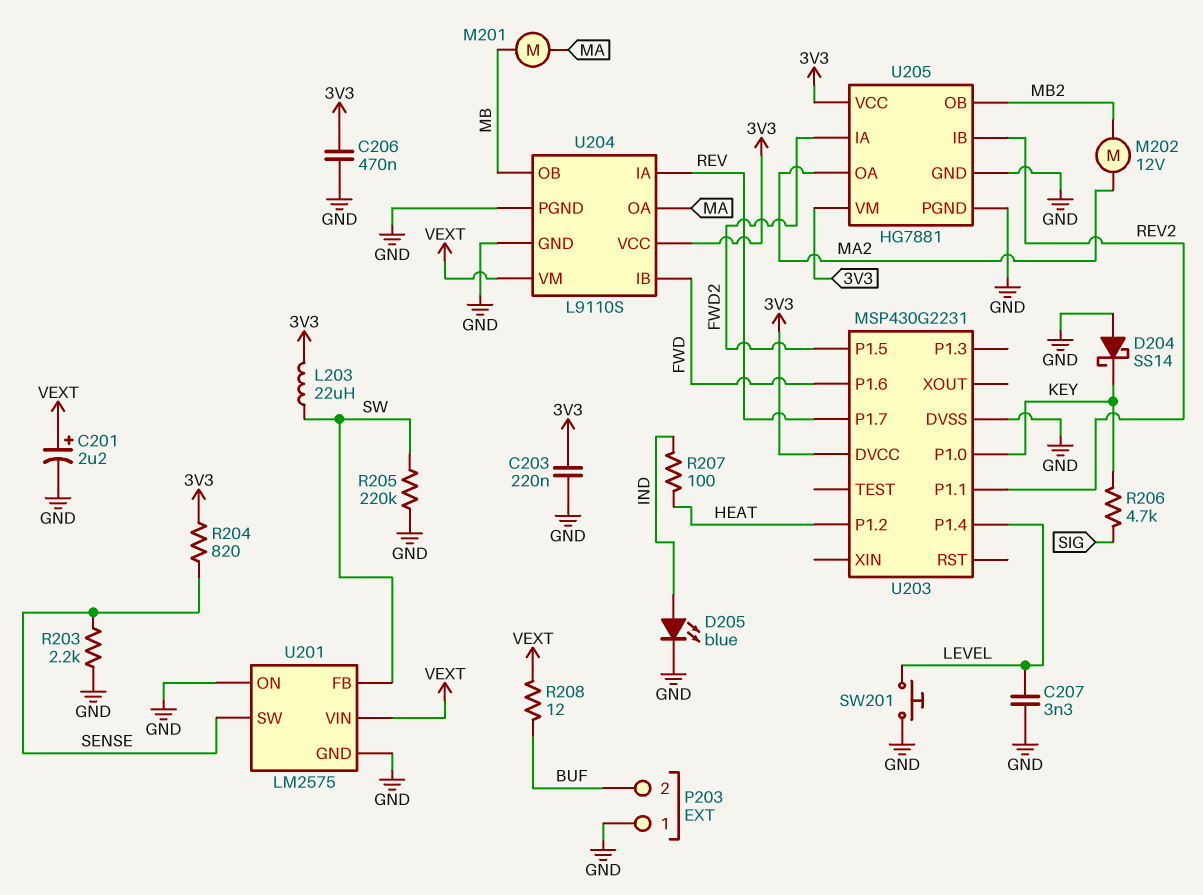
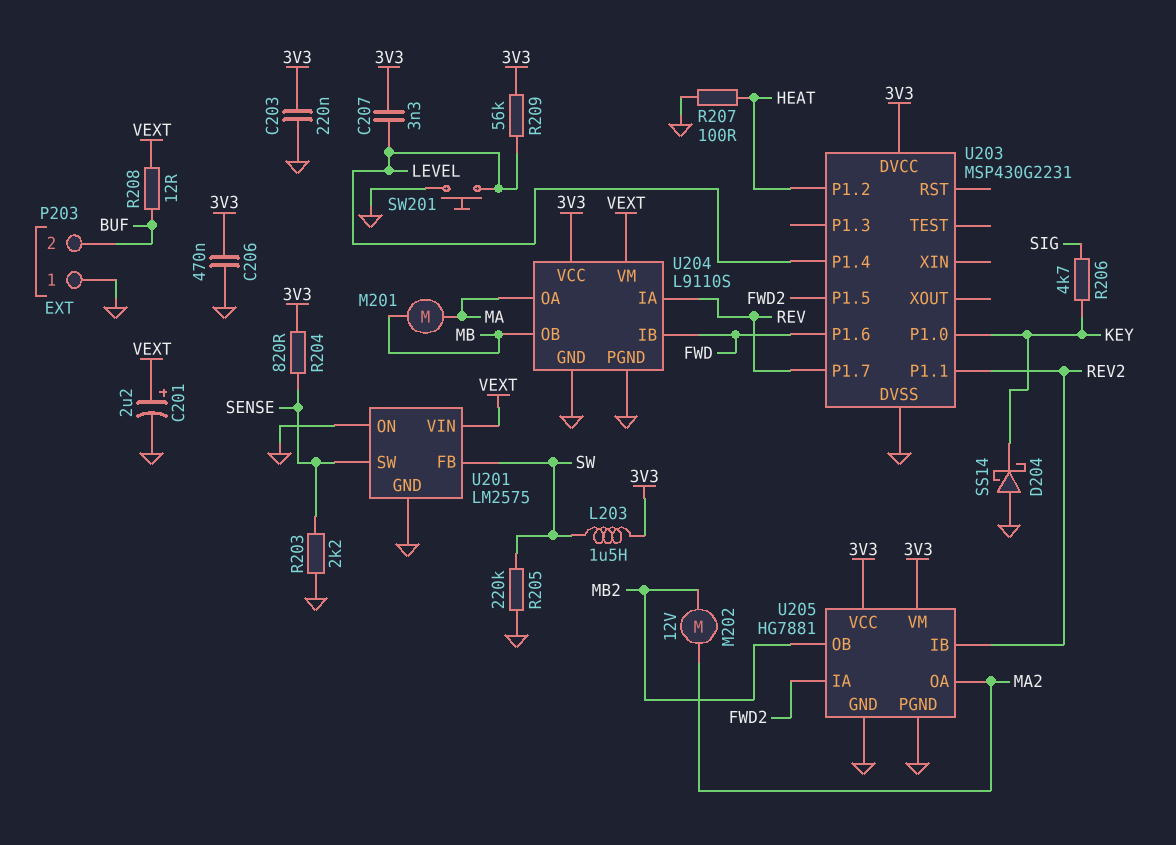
C207: 3.3nF (GND, LEVEL) -> 3.3nF (3V3, LEVEL)
D205: LED blue (A IND, K GND) -> none
L203: 22uH (3V3, SW) -> 1.5uH (3V3, SW)
R207: 100 (HEAT, IND) -> 100 (GND, HEAT)
R209: none -> 56k (3V3, LEVEL)

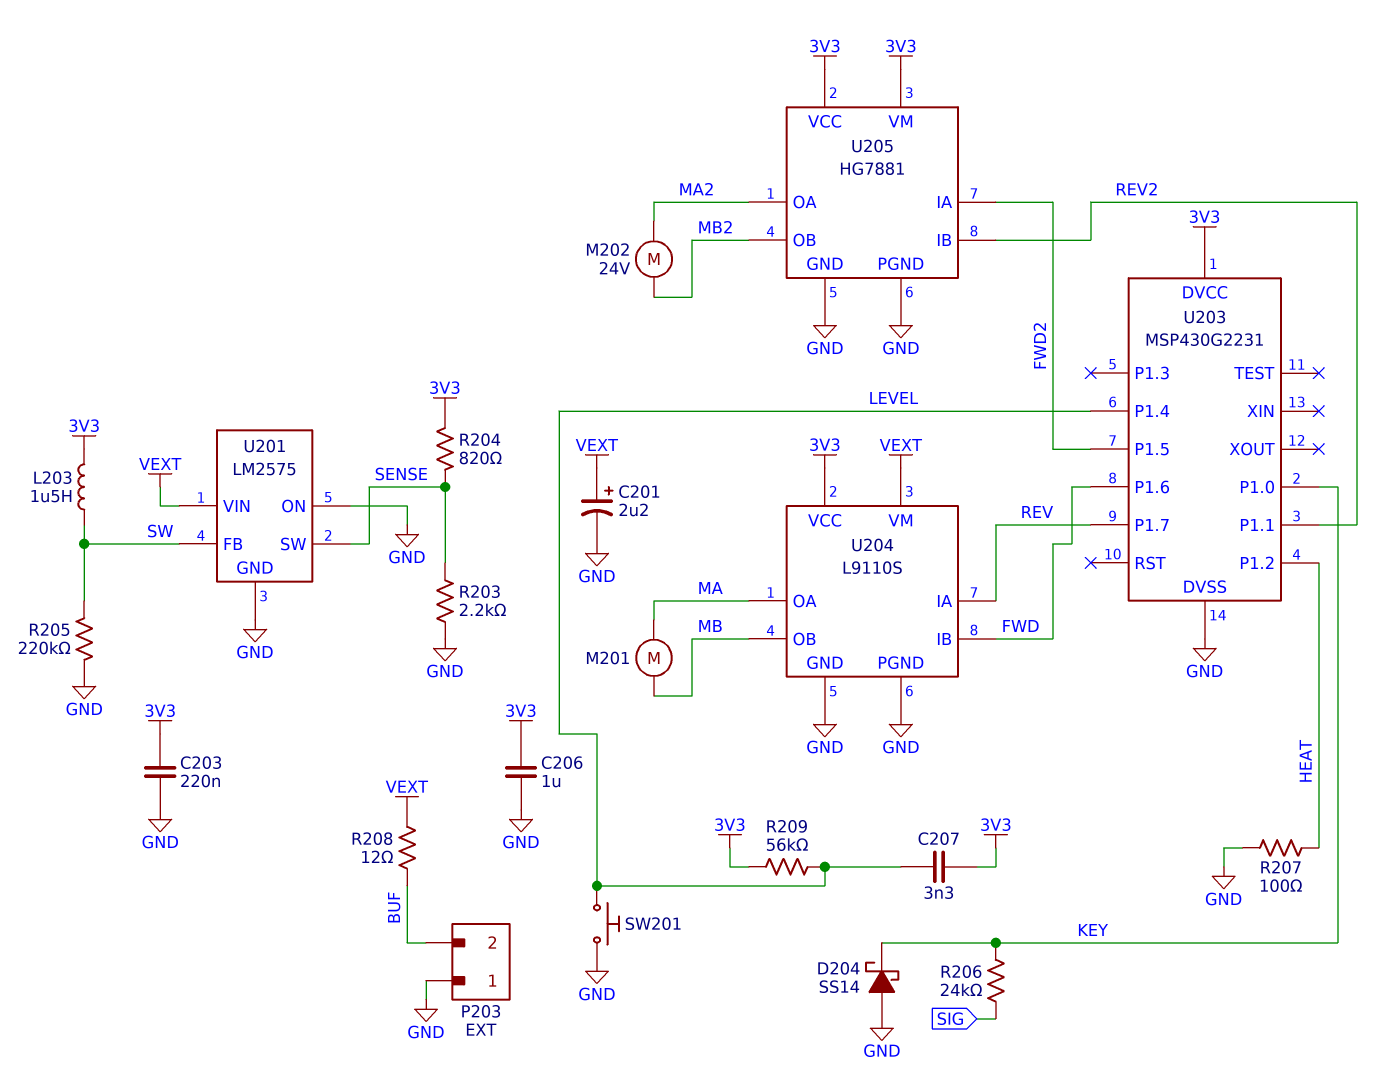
C206: 470nF (3V3, GND) -> 1uF (3V3, GND)
M202: motor 12V (MA2, MB2) -> motor 24V (MA2, MB2)
R206: 4.7k (KEY, SIG) -> 24k (KEY, SIG)

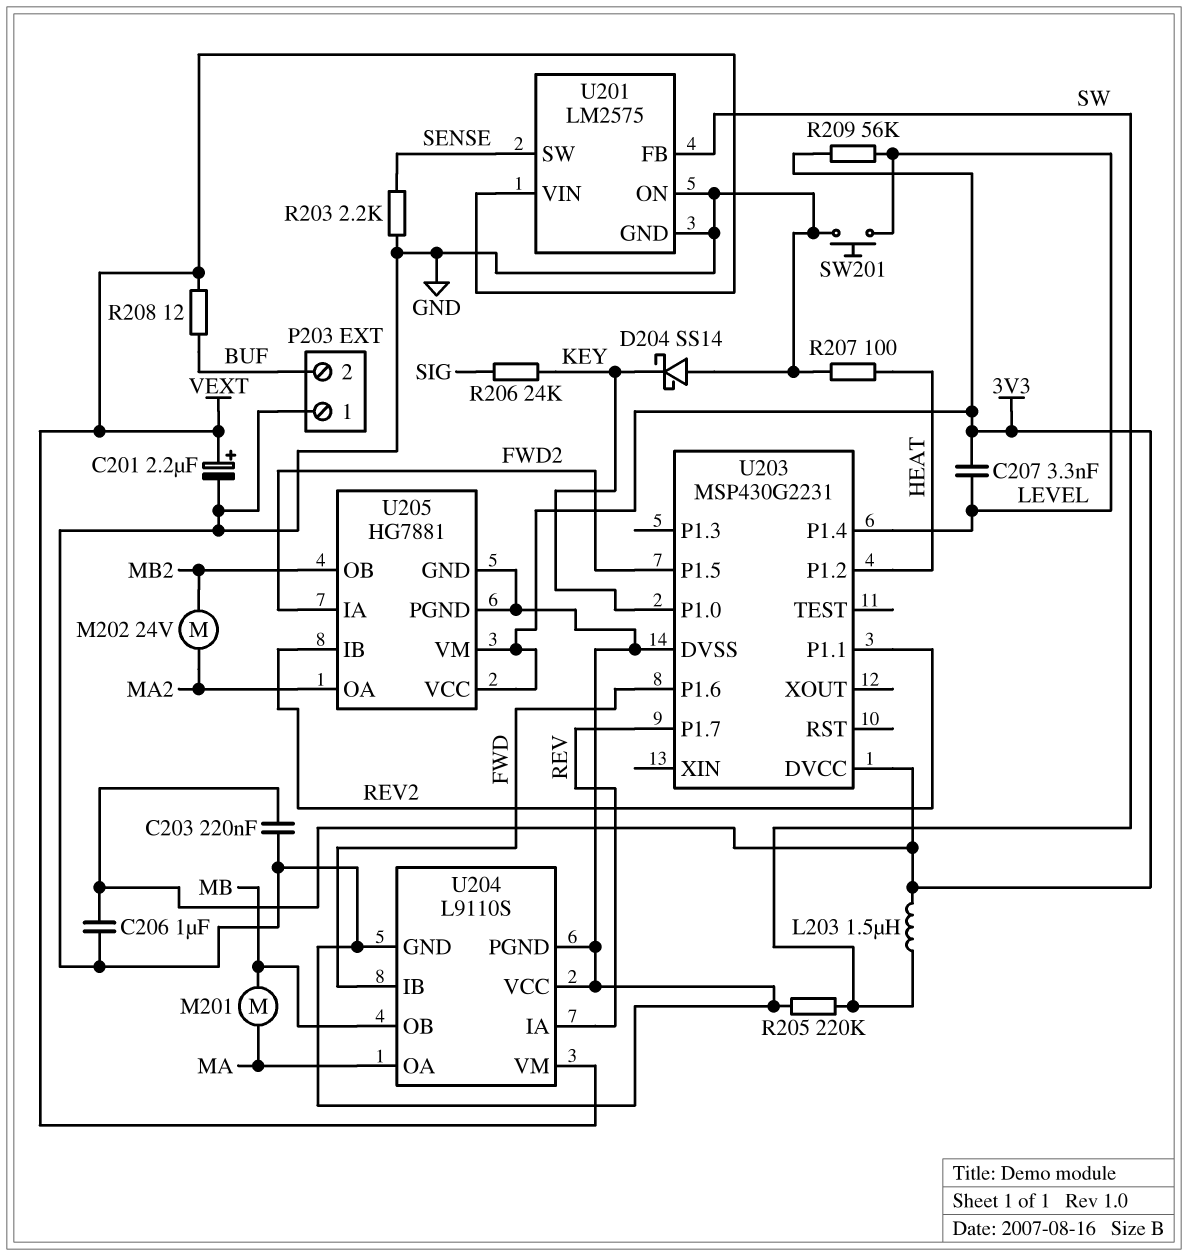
R204: 820 (3V3, SENSE) -> none
U204 pin VCC: 3V3 -> GND

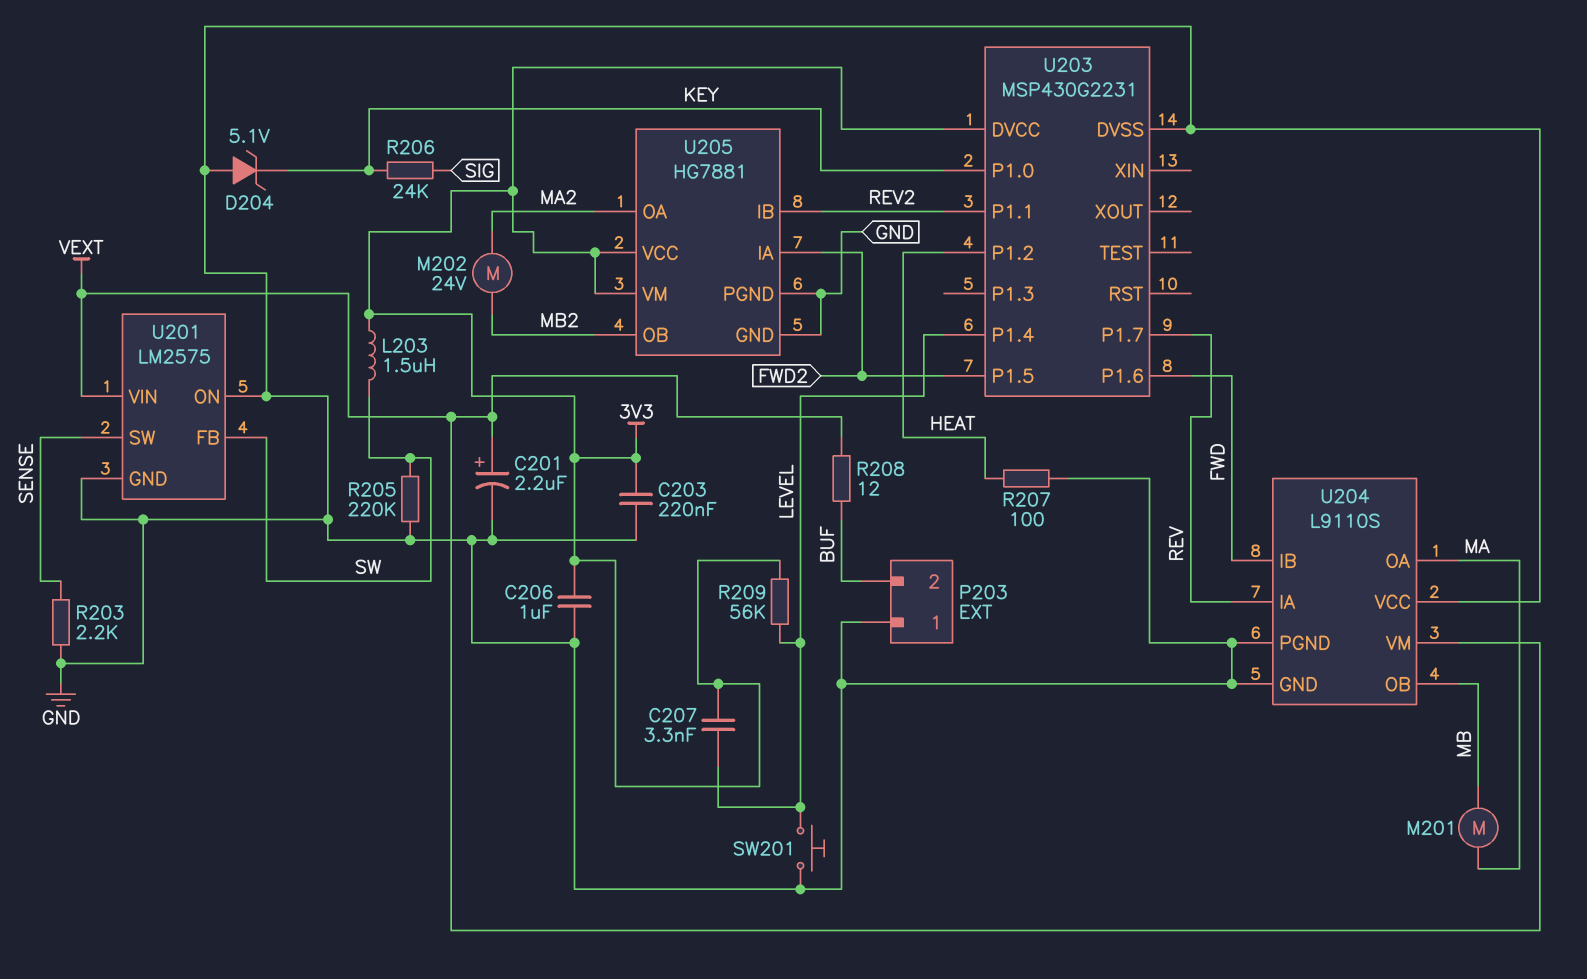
D204: schottky SS14 (A GND, K KEY) -> zener 5.1V (A GND, K KEY)

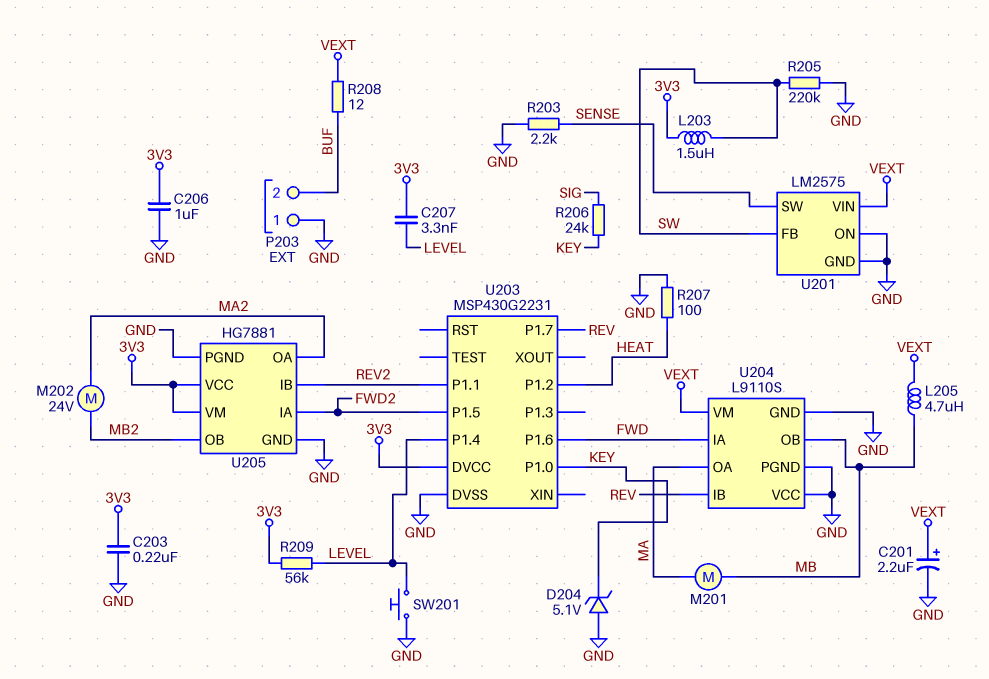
L205: none -> 4.7uH (MB, VEXT)
U204 pin IA: REV -> FWD
U204 pin IB: FWD -> REV

